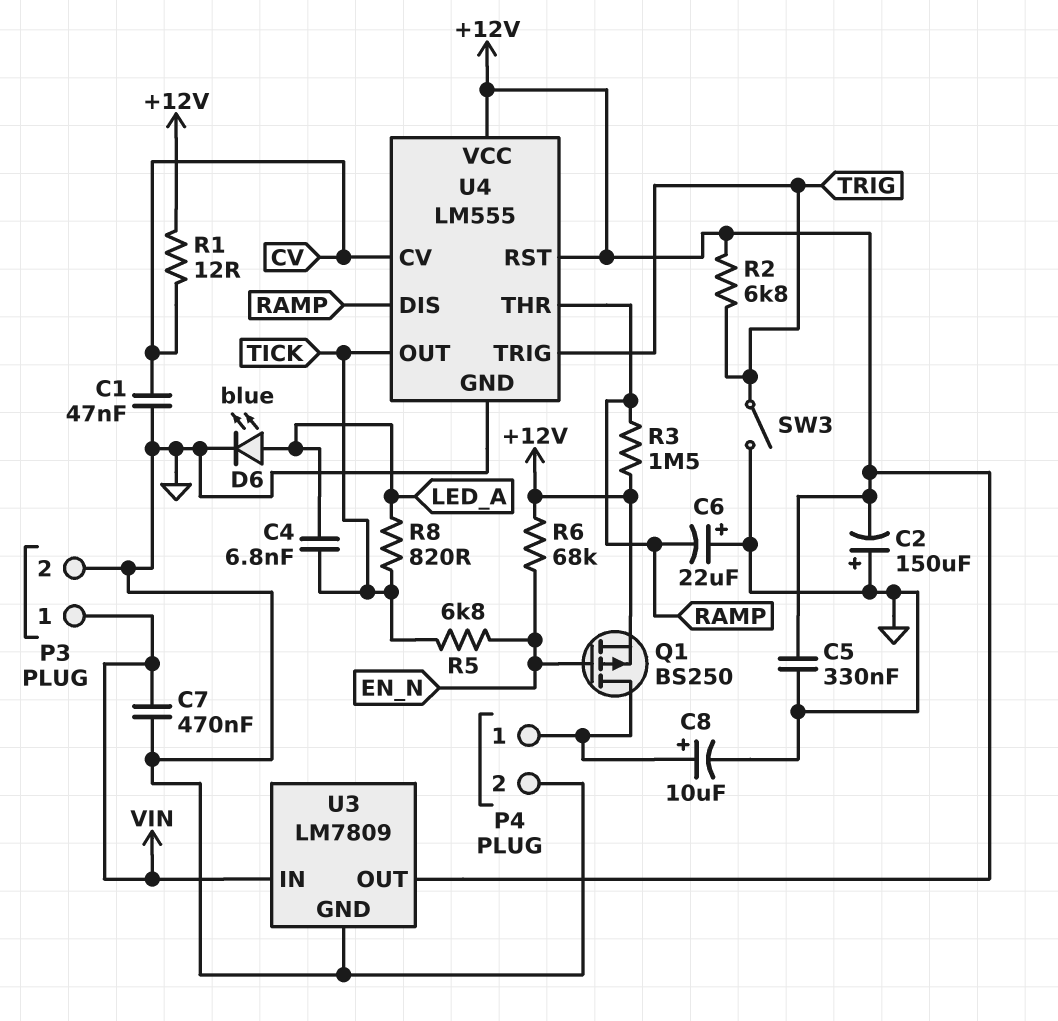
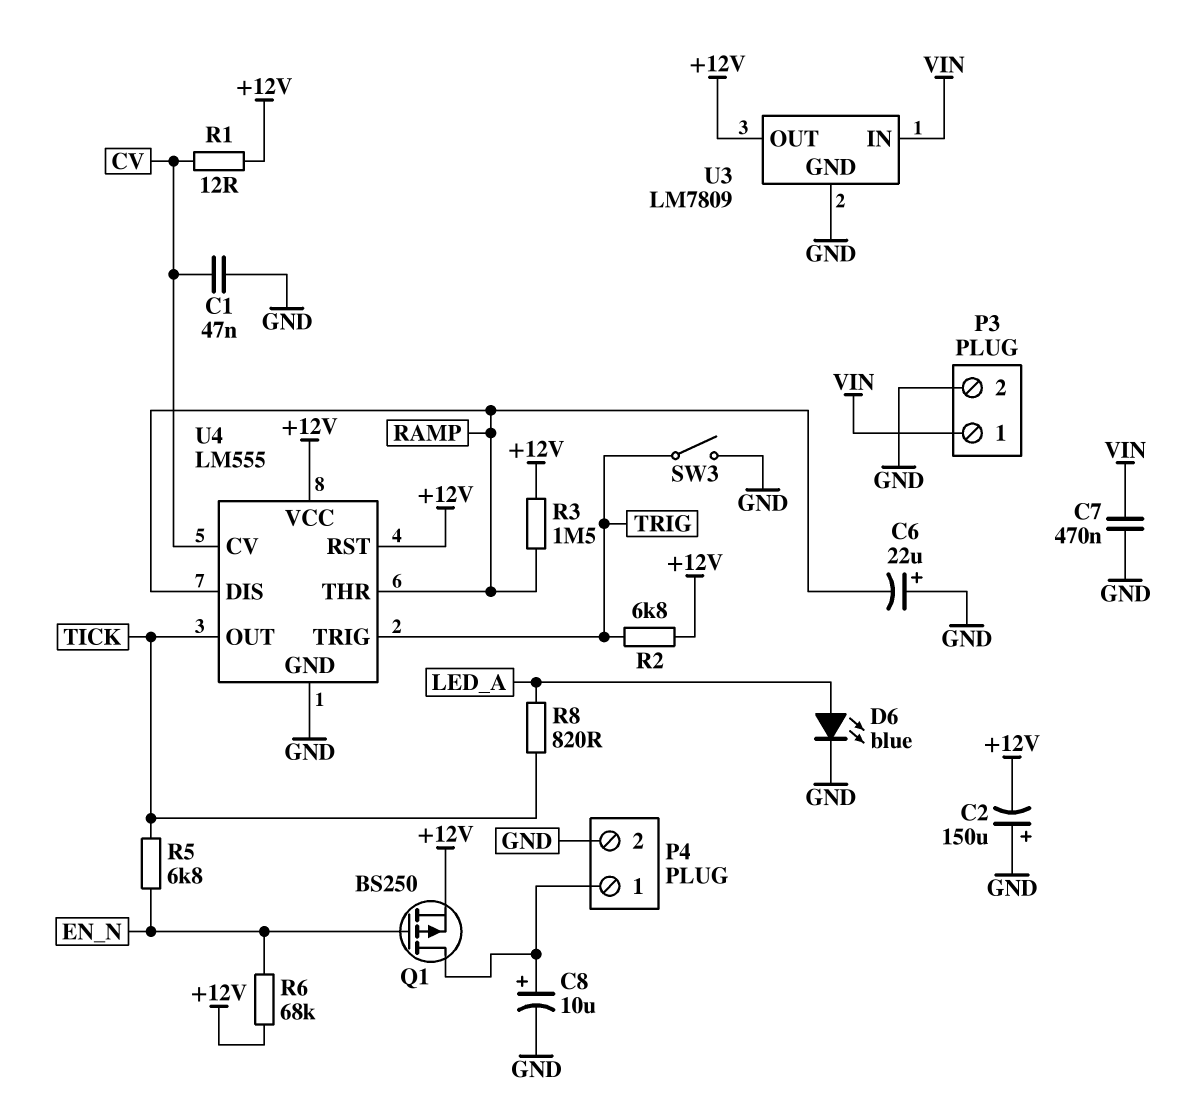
C4: 6.8nF (LED_A, TICK) -> none
C5: 330nF (+12V, GND) -> none

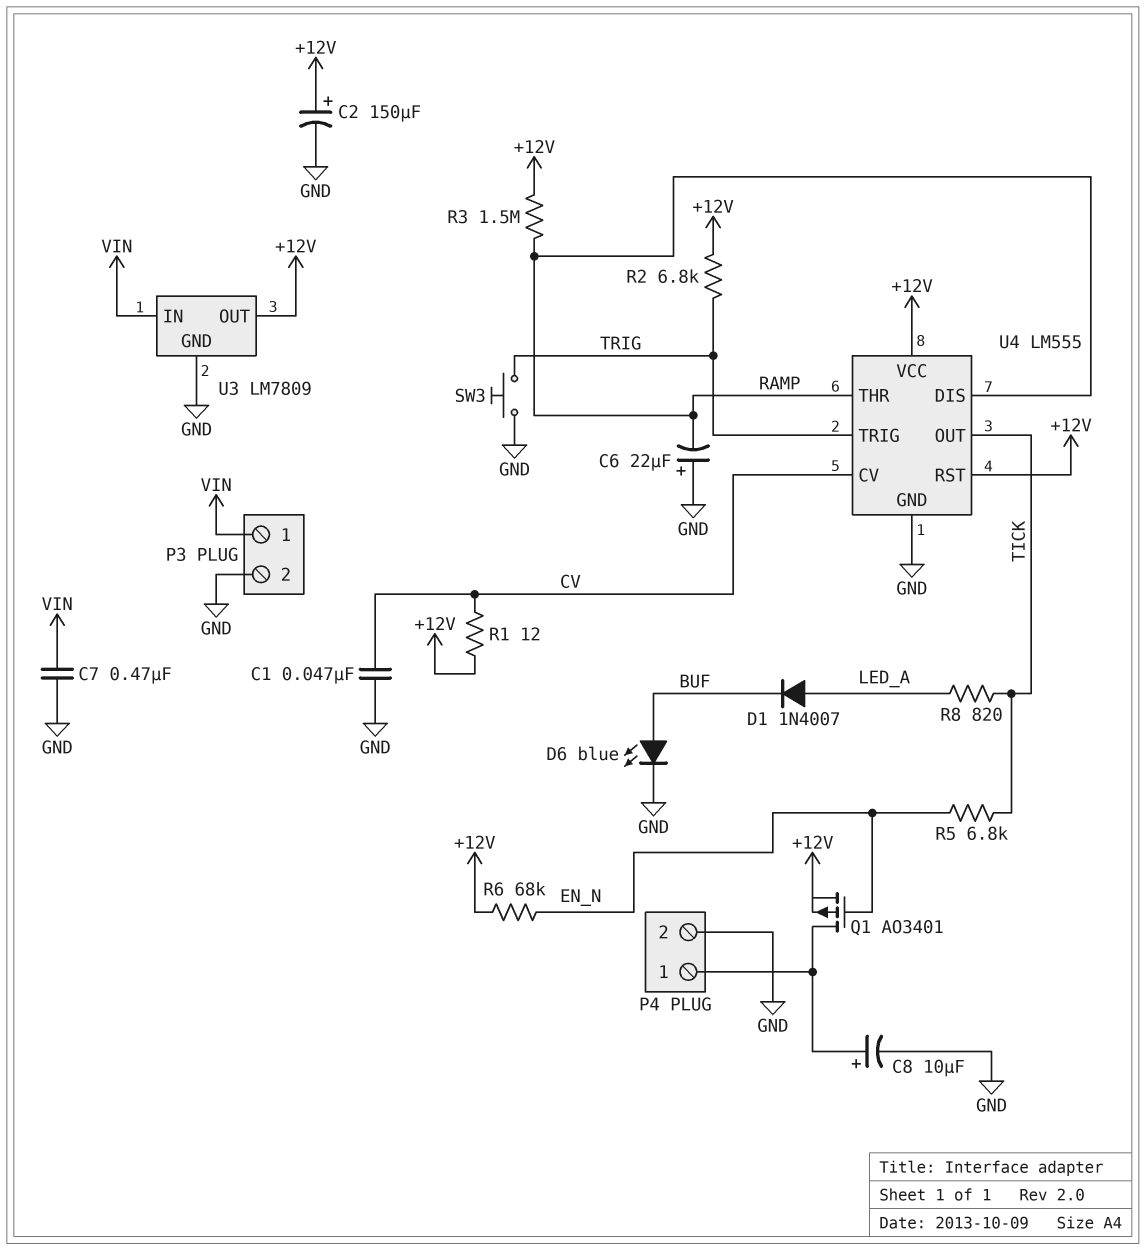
C2: 150uF (plus GND, minus +12V) -> 150uF (plus +12V, minus GND)
D1: none -> diode 1N4007 (A LED_A, K BUF)
D6: LED blue (A LED_A, K GND) -> LED blue (A BUF, K GND)
Q1: PMOS BS250 (G EN_N, D P4/1, S +12V) -> PMOS AO3401 (G EN_N, D P4/1, S +12V)
SW3: switch (GND, TRIG) -> button (GND, TRIG)

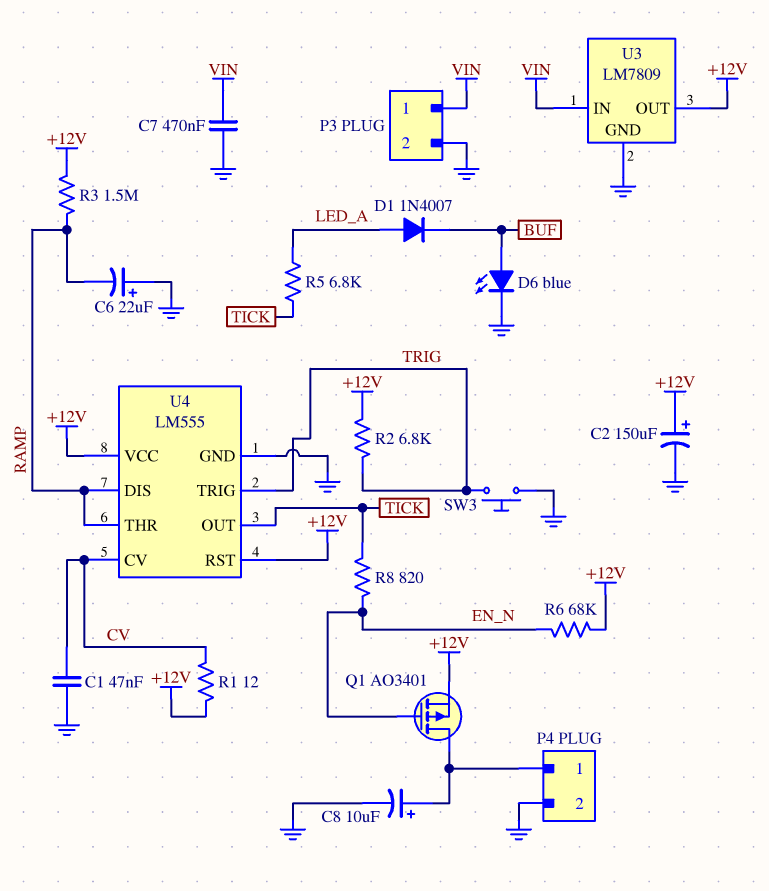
R5: 6.8k (EN_N, TICK) -> 6.8k (LED_A, TICK)
R8: 820 (LED_A, TICK) -> 820 (EN_N, TICK)

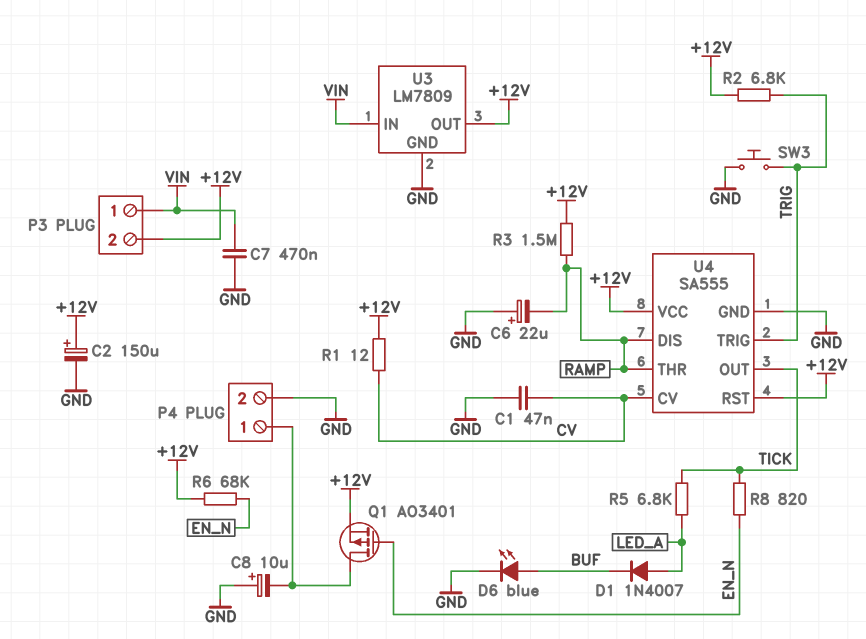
C8: 10uF (plus P4/1, minus GND) -> 10uF (plus GND, minus P4/1)
P3 pin 2: GND -> +12V
U4: LM555 -> SA555

